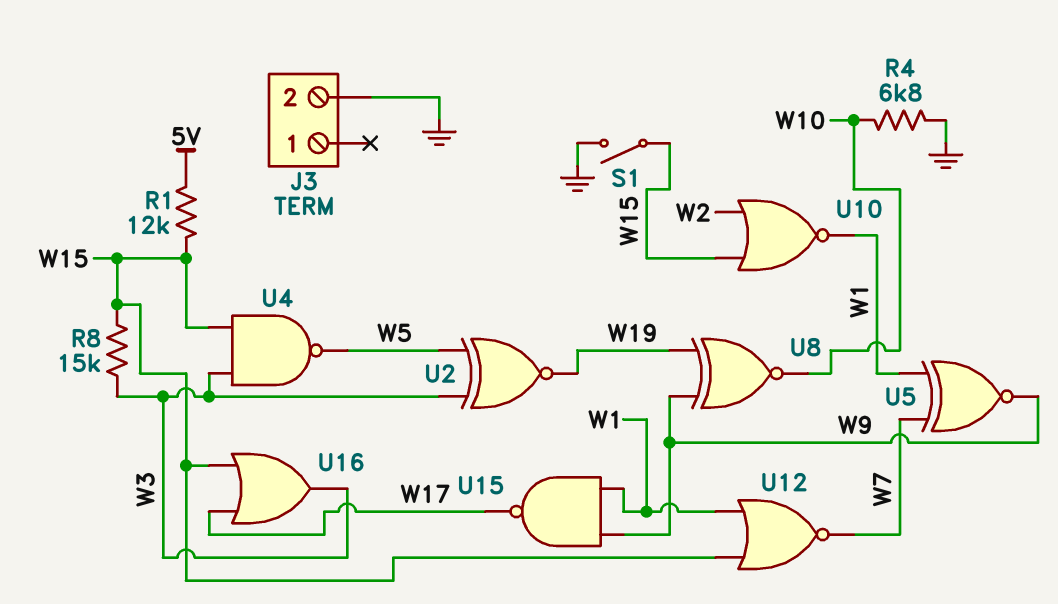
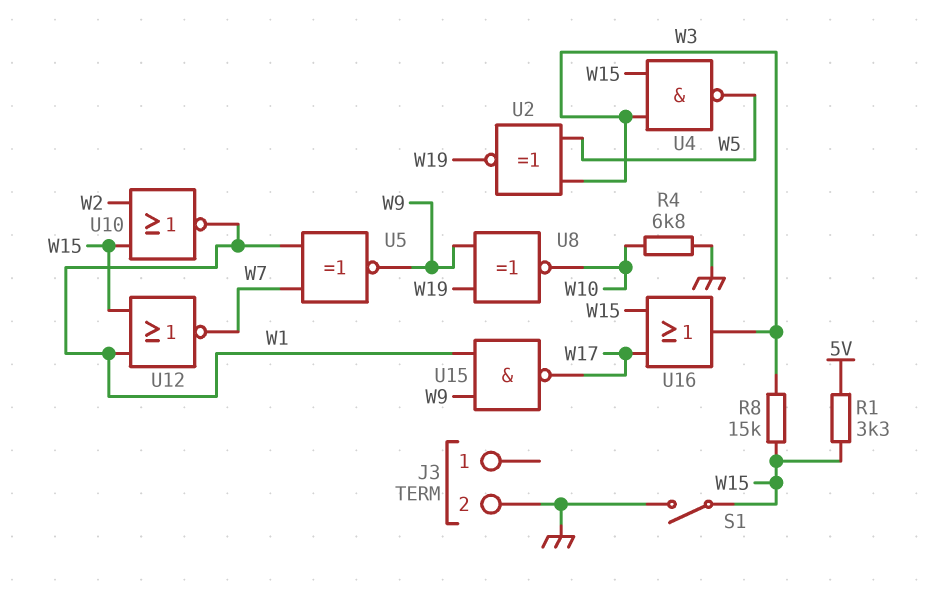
R1: 12k (5V, W15) -> 3.3k (5V, W15)

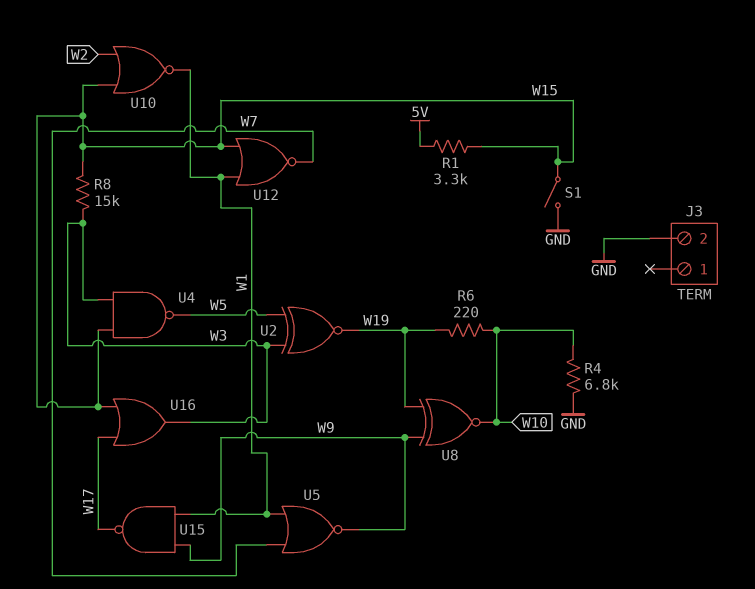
R6: none -> 220 (W10, W19)
U5: XNOR (in W1, in W7, out W9) -> NOR (in W1, in W7, out W9)

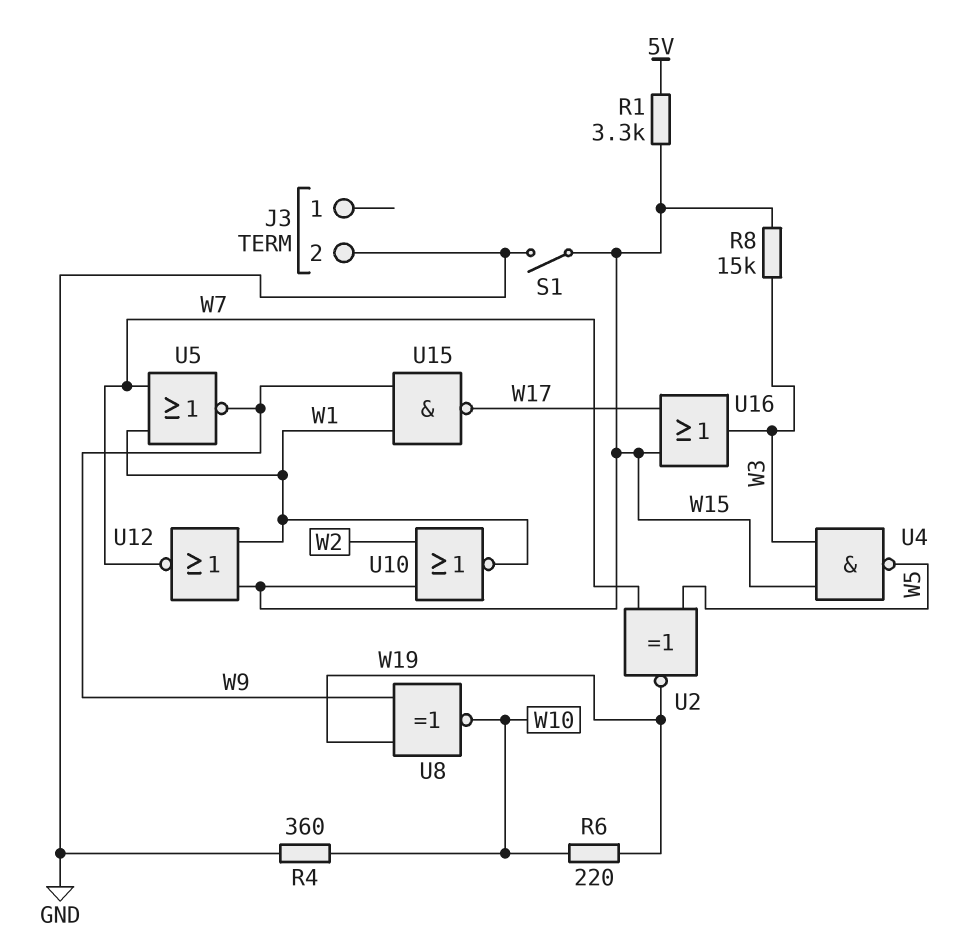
R4: 6.8k (GND, W10) -> 360 (GND, W10)
U2: XNOR (in W3, in W5, out W19) -> XNOR (in W5, in W7, out W19)

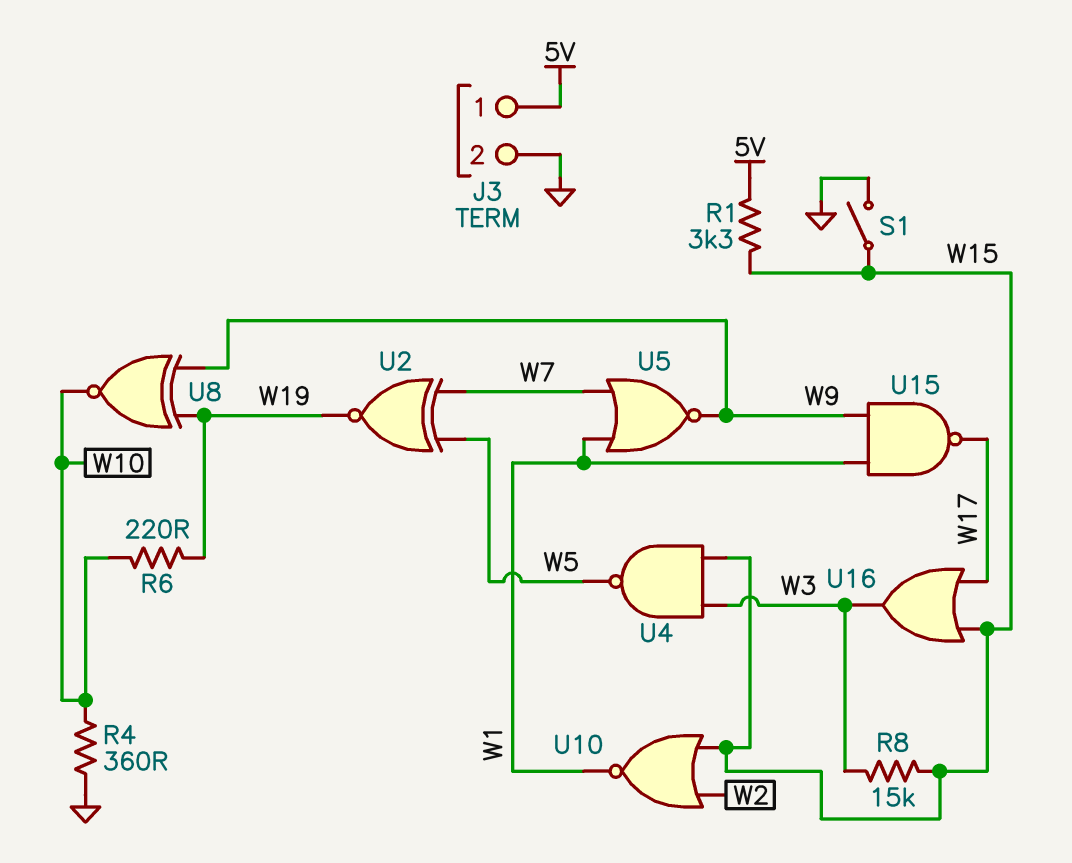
J3 pin 1: none -> 5V
U12: NOR (in W1, in W15, out W7) -> none

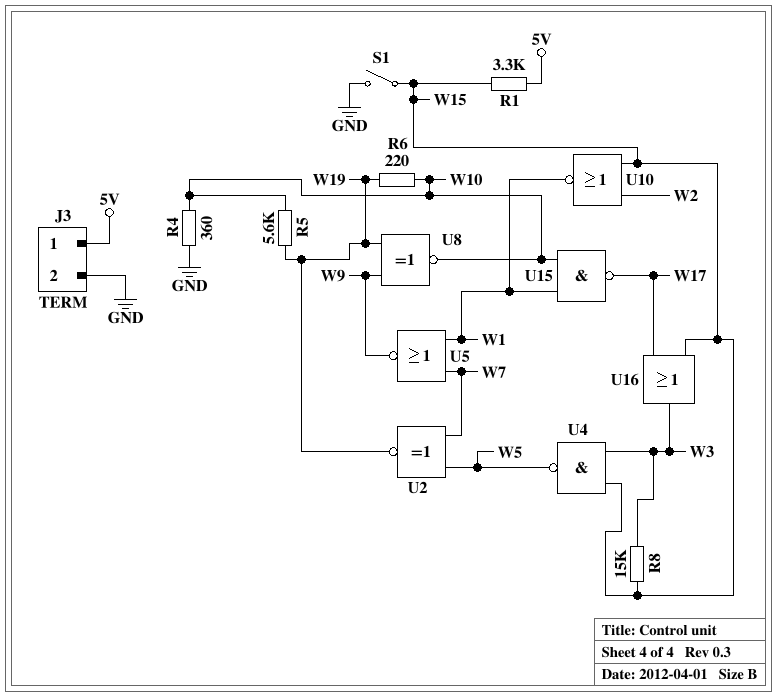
R5: none -> 5.6k (W10, W19)
U15: NAND (in W1, in W9, out W17) -> NAND (in W1, in W10, out W17)

